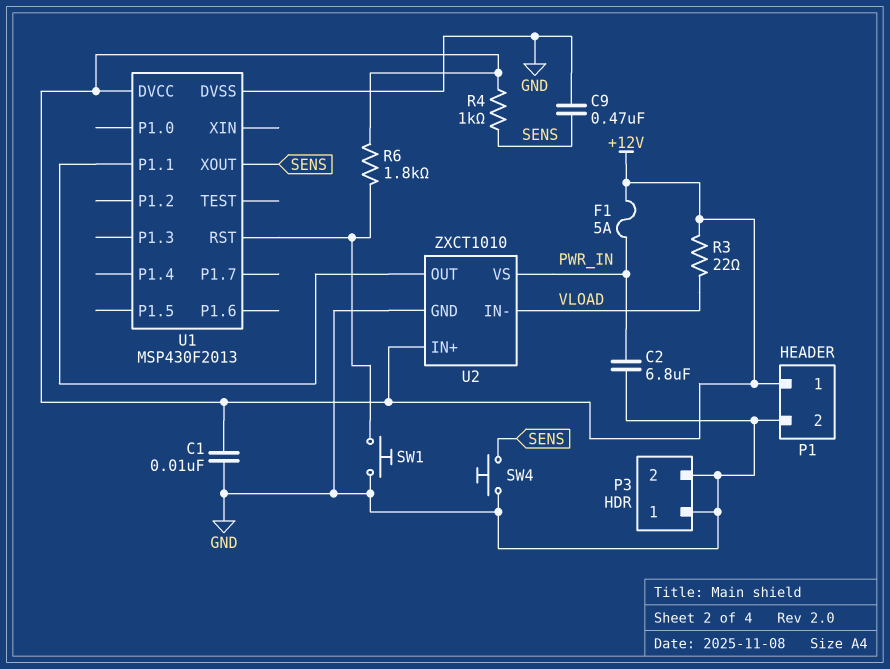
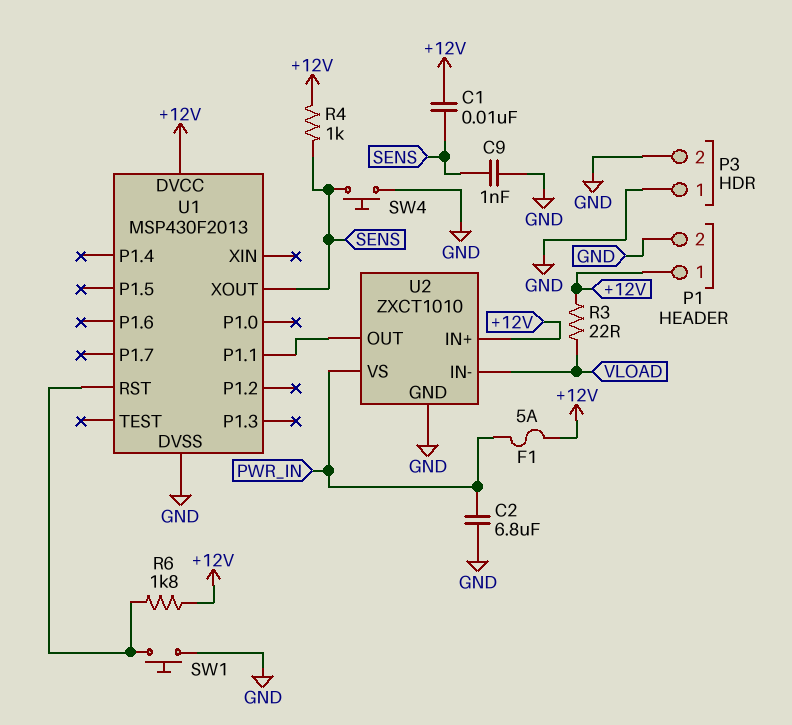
C1: 10nF (+12V, GND) -> 10nF (+12V, SENS)
C9: 470nF (GND, SENS) -> 1nF (GND, SENS)

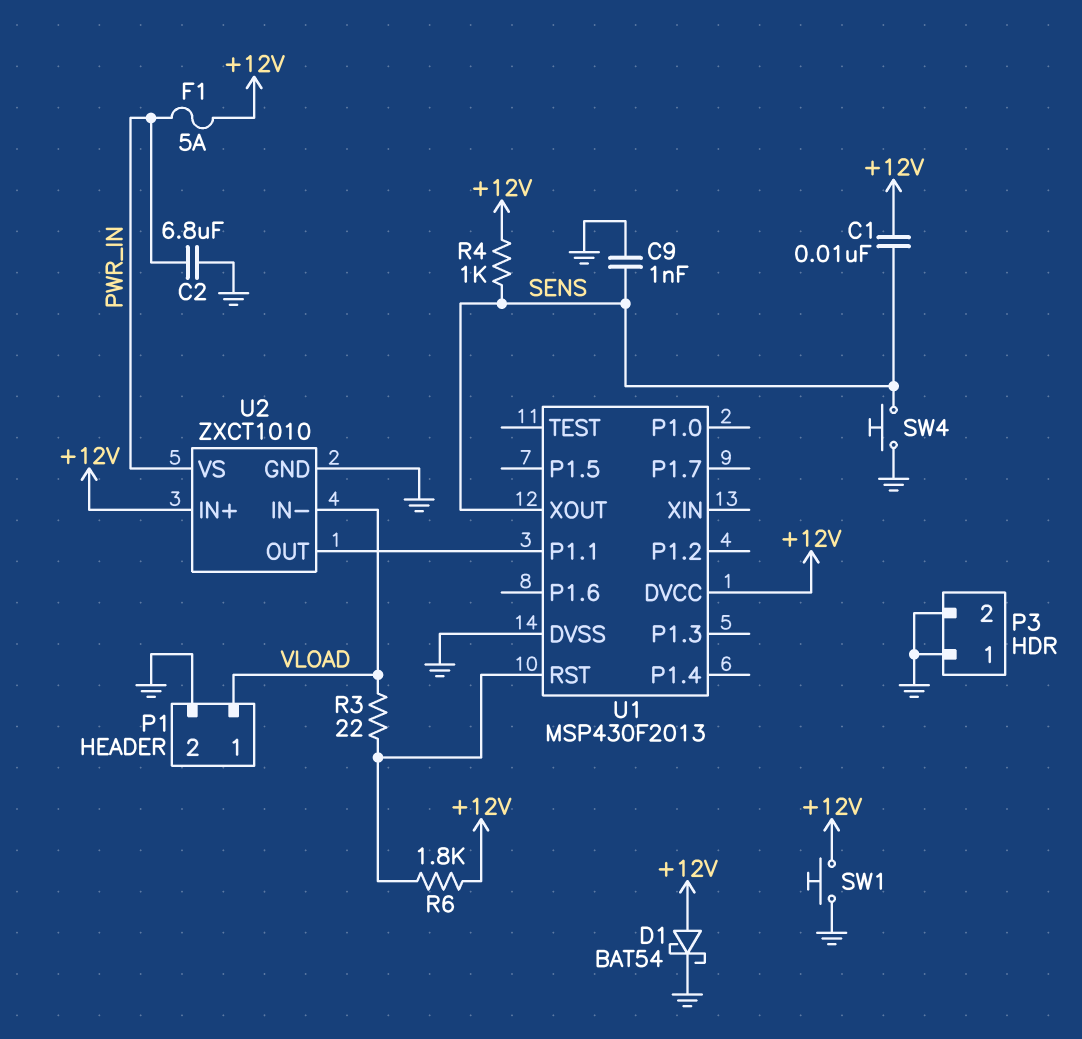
D1: none -> schottky BAT54 (A +12V, K GND)
P1 pin 1: +12V -> VLOAD
R3: 22 (+12V, VLOAD) -> 22 (U1/RST, VLOAD)
SW1: button (GND, U1/RST) -> button (+12V, GND)

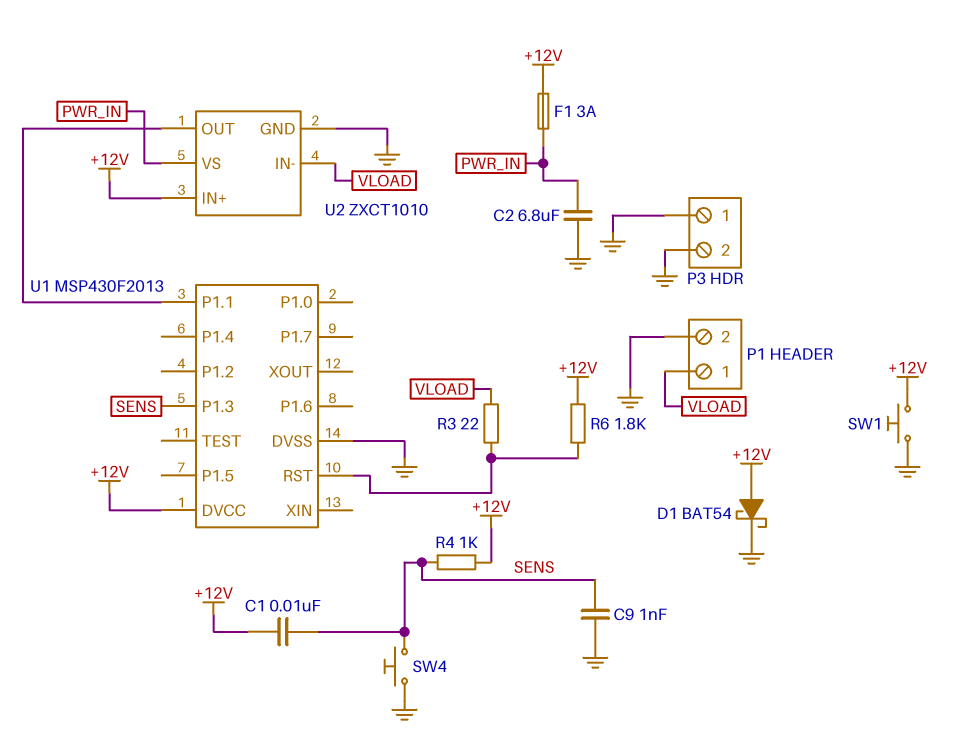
F1: 5A (+12V, PWR_IN) -> 3A (+12V, PWR_IN)
U1 pin P1.3: none -> SENS
U1 pin XOUT: SENS -> none

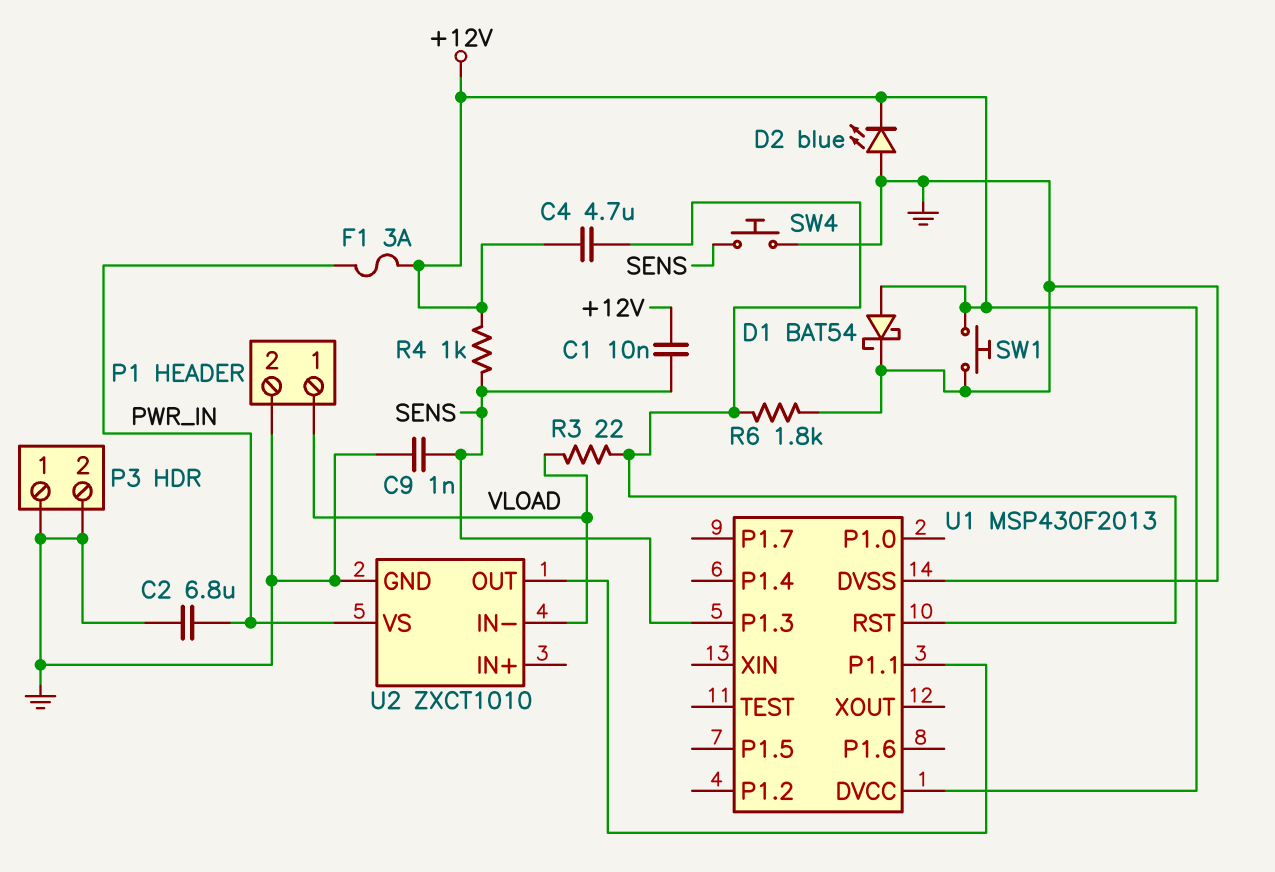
C4: none -> 4.7uF (+12V, U1/RST)
D2: none -> LED blue (A GND, K +12V)
R6: 1.8k (+12V, U1/RST) -> 1.8k (GND, U1/RST)
U2 pin IN+: +12V -> none

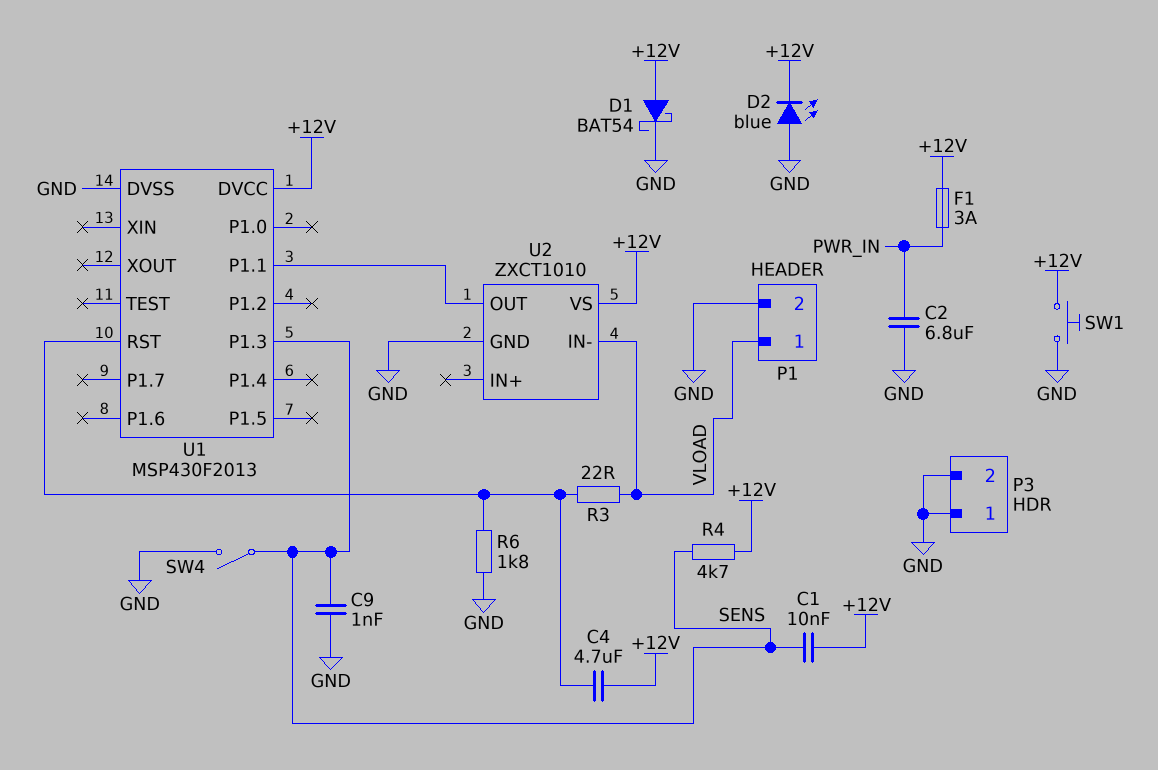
R4: 1k (+12V, SENS) -> 4.7k (+12V, SENS)
SW4: button (GND, SENS) -> switch (GND, SENS)
U2 pin VS: PWR_IN -> +12V

